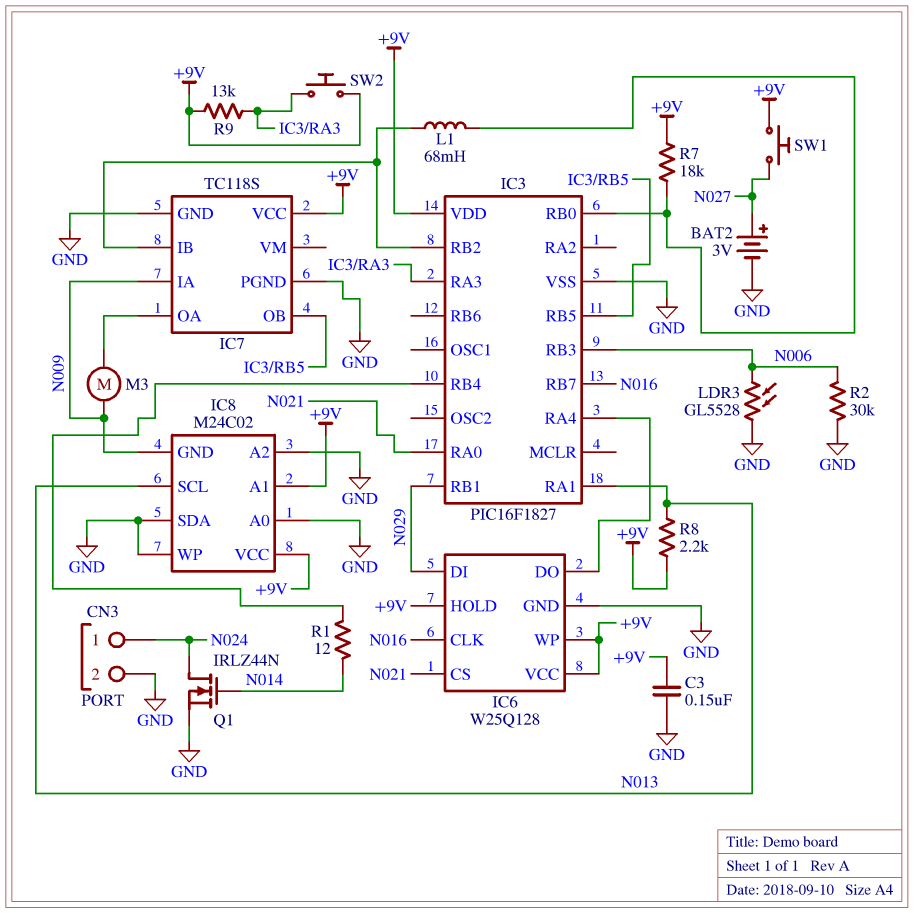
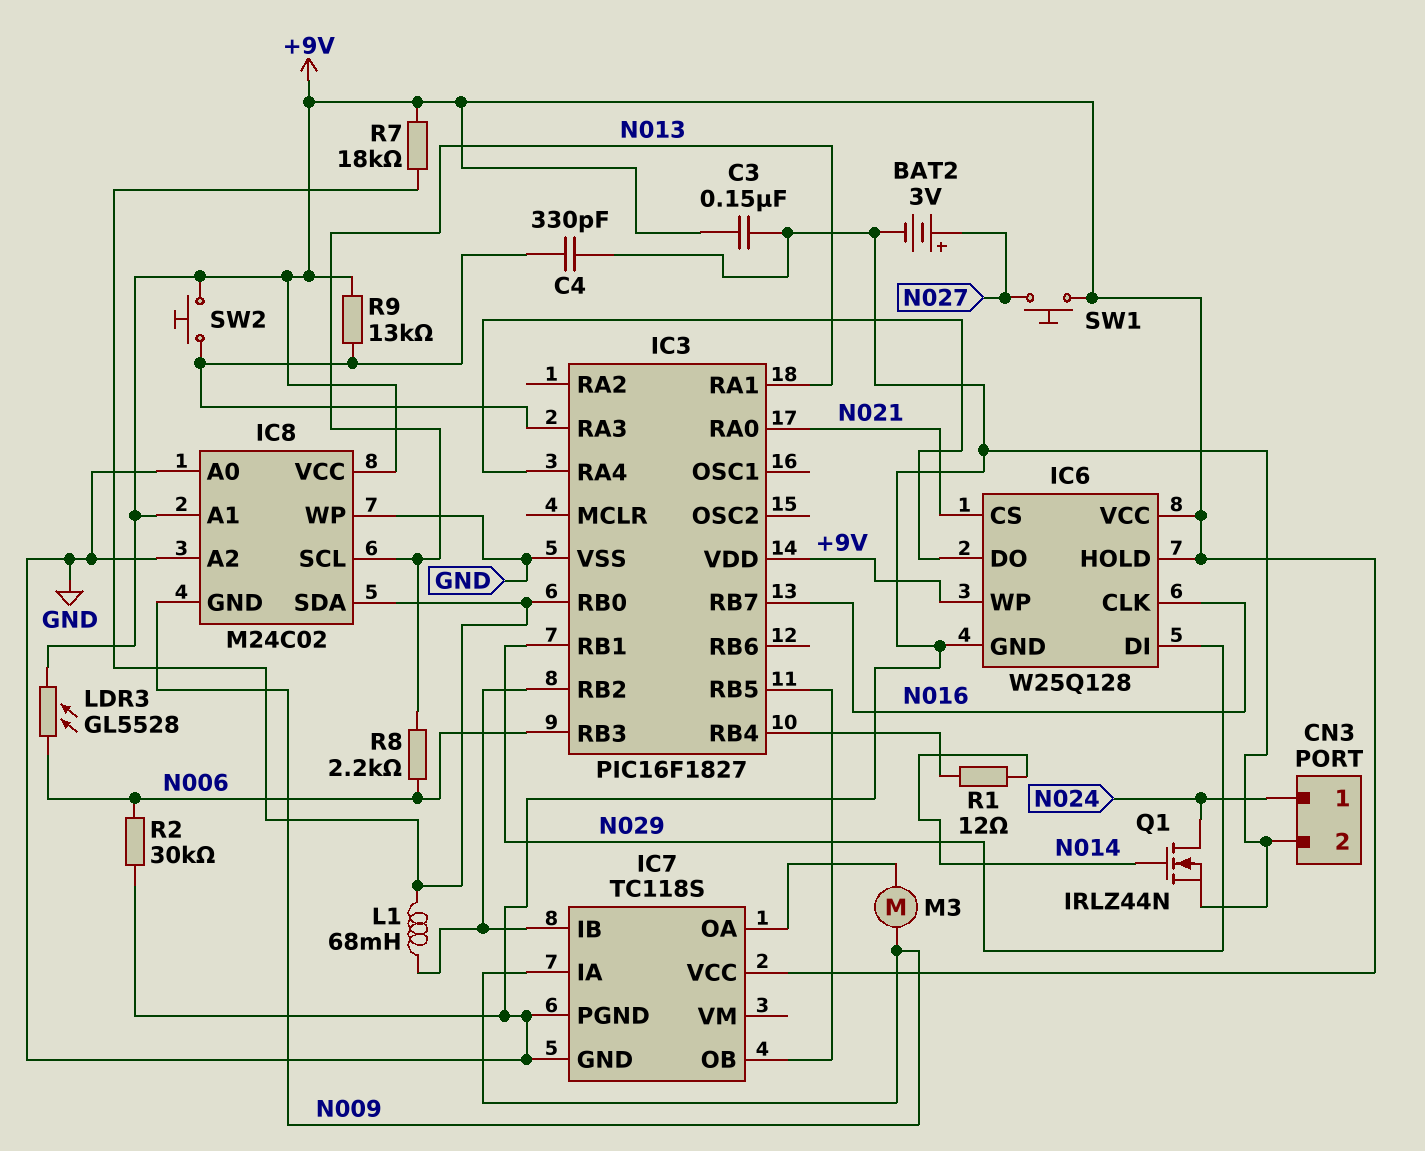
C4: none -> 330pF (GND, IC3/RA3)
IC8 pin SDA: GND -> IC3/RB0
LDR3: GL5528 (GND, N006) -> GL5528 (+9V, N006)
R8: 2.2k (+9V, N013) -> 2.2k (N006, N013)

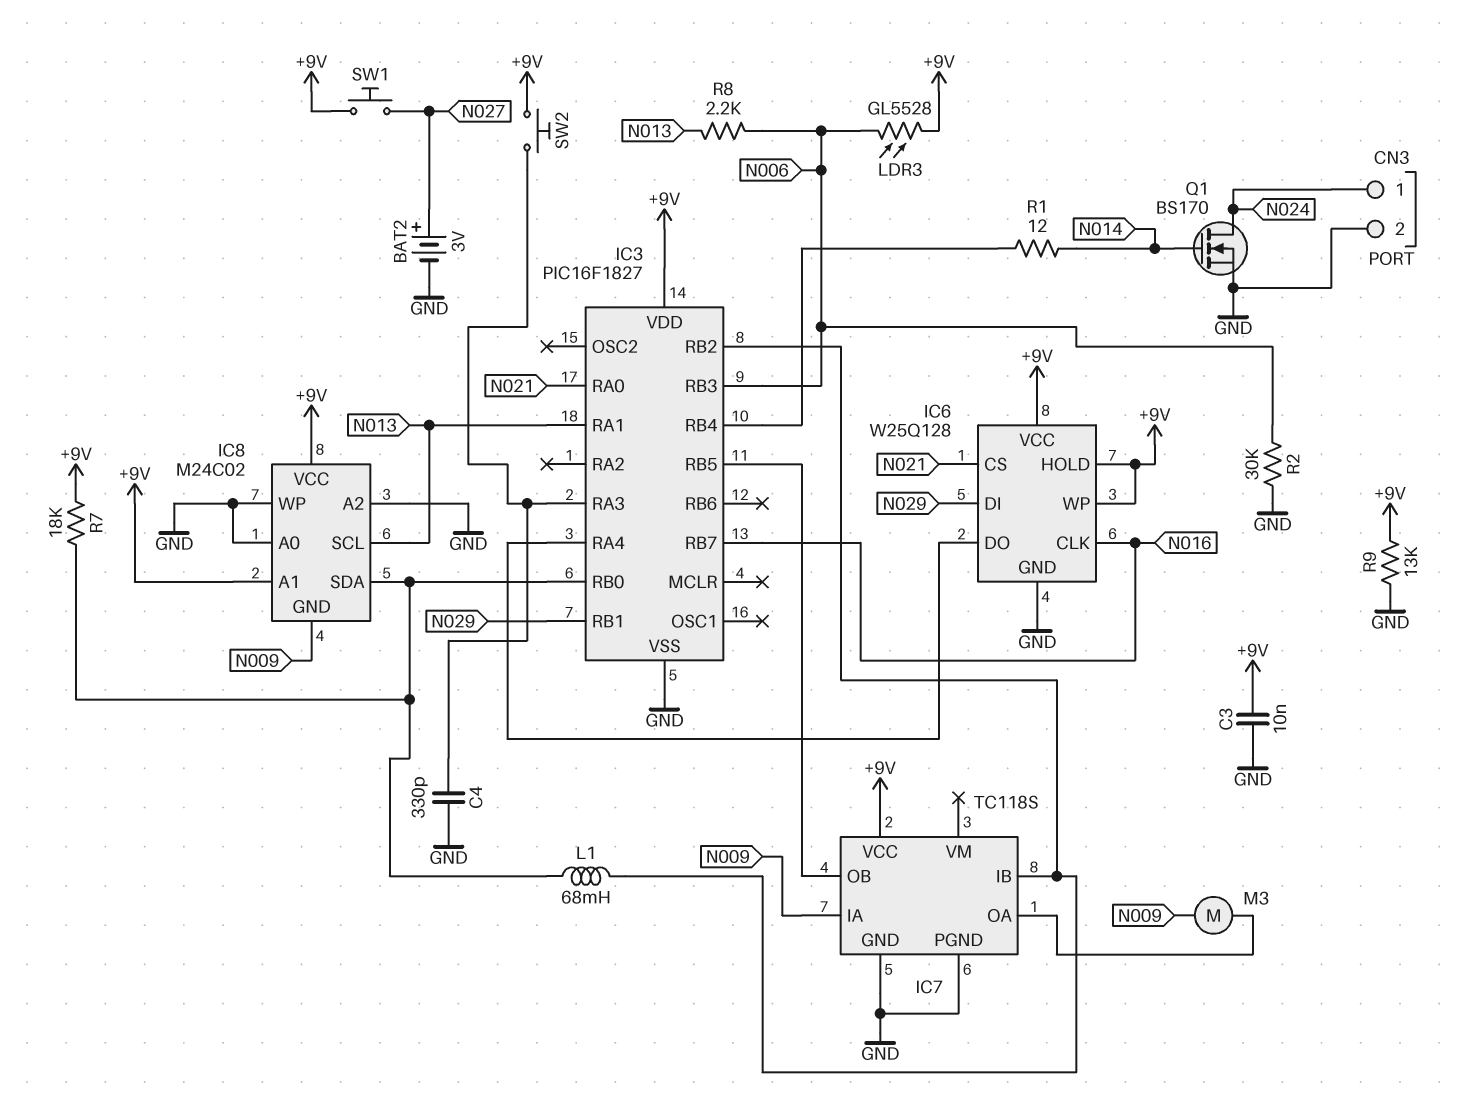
C3: 150nF (+9V, GND) -> 10nF (+9V, GND)
Q1: NMOS IRLZ44N (G N014, D N024, S GND) -> NMOS BS170 (G N014, D N024, S GND)
R9: 13k (+9V, IC3/RA3) -> 13k (+9V, GND)

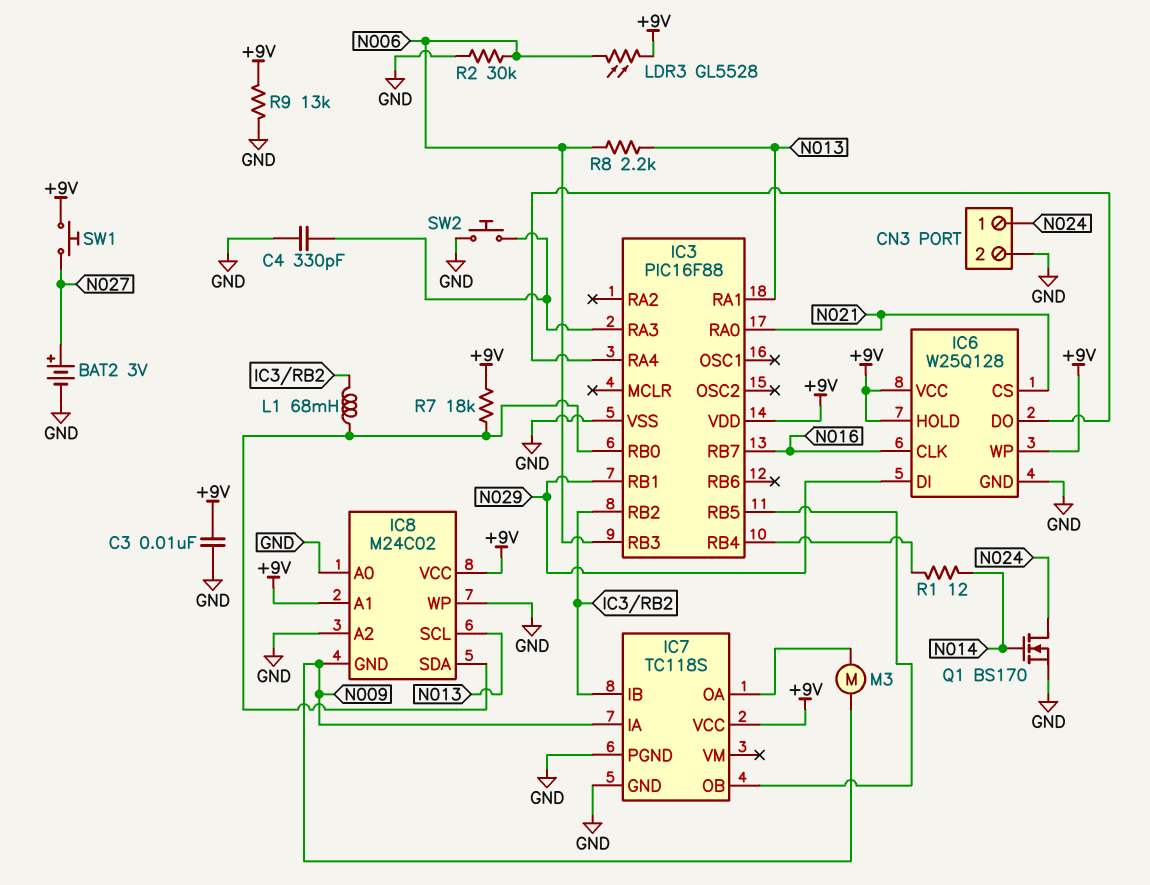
IC3: PIC16F1827 -> PIC16F88
SW2: button (+9V, IC3/RA3) -> button (GND, IC3/RA3)

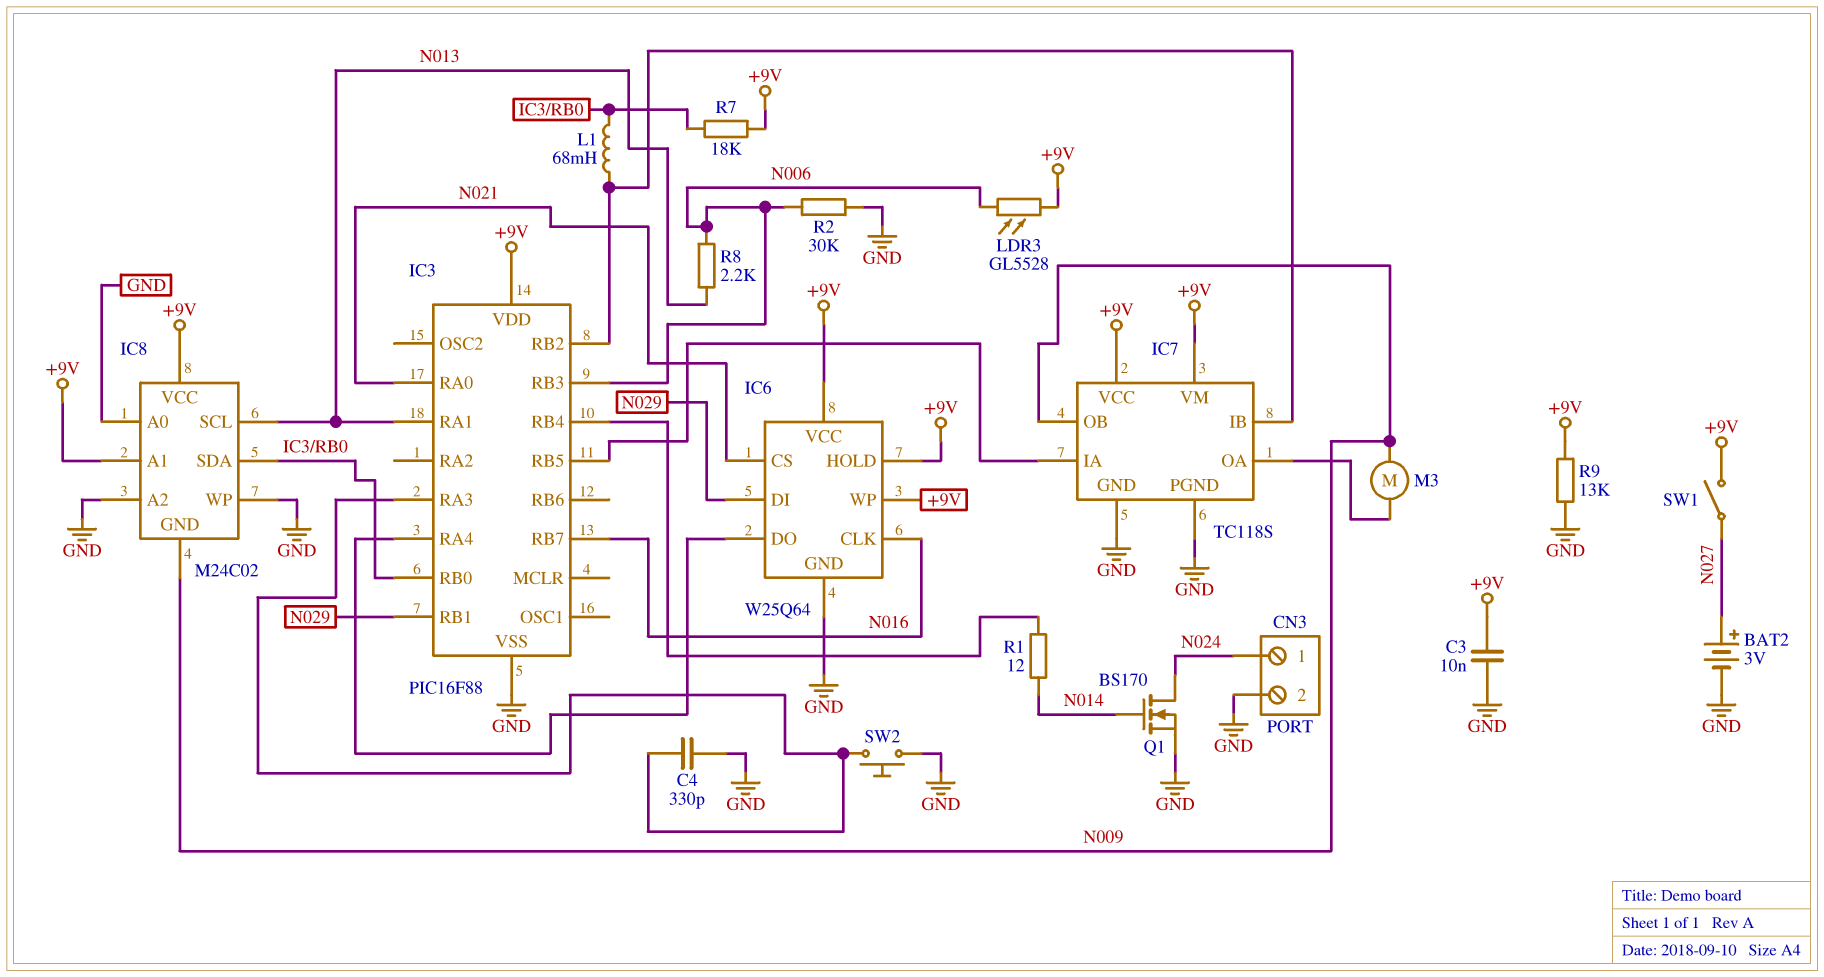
IC6: W25Q128 -> W25Q64
IC7 pin IA: N009 -> IC3/RB5
IC7 pin OB: IC3/RB5 -> N009
IC7 pin VM: none -> +9V
SW1: button (+9V, N027) -> switch (+9V, N027)

